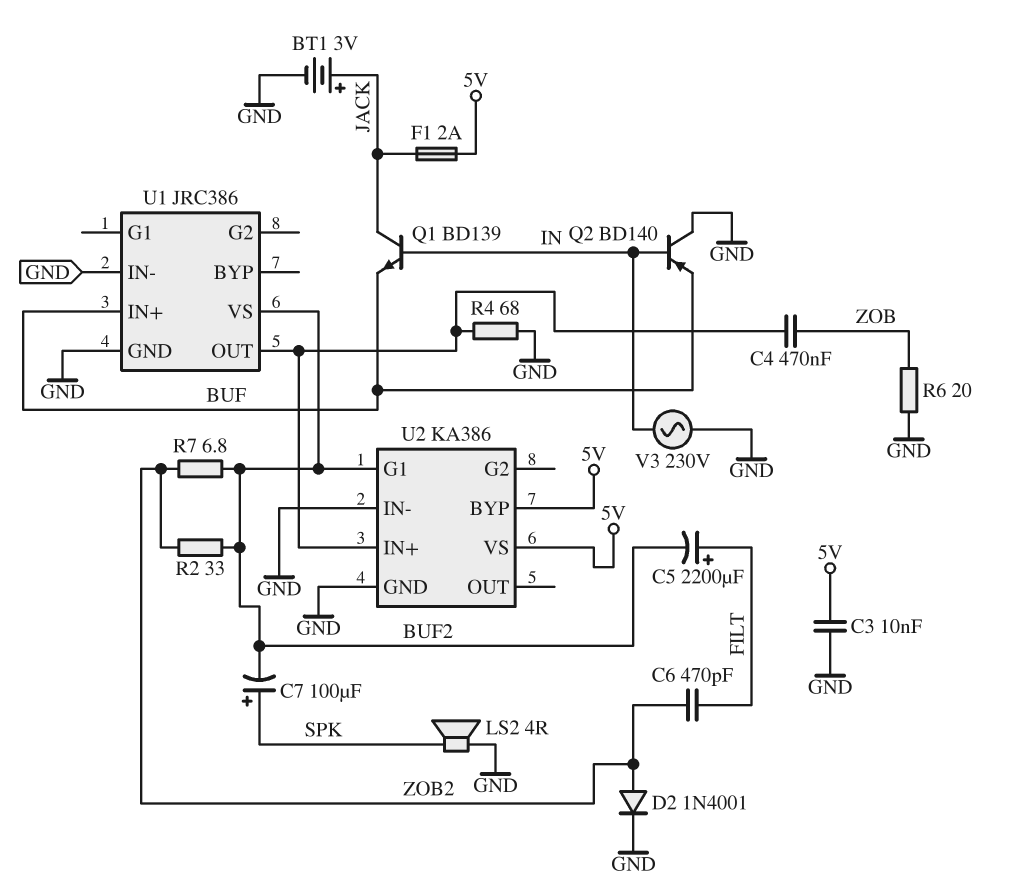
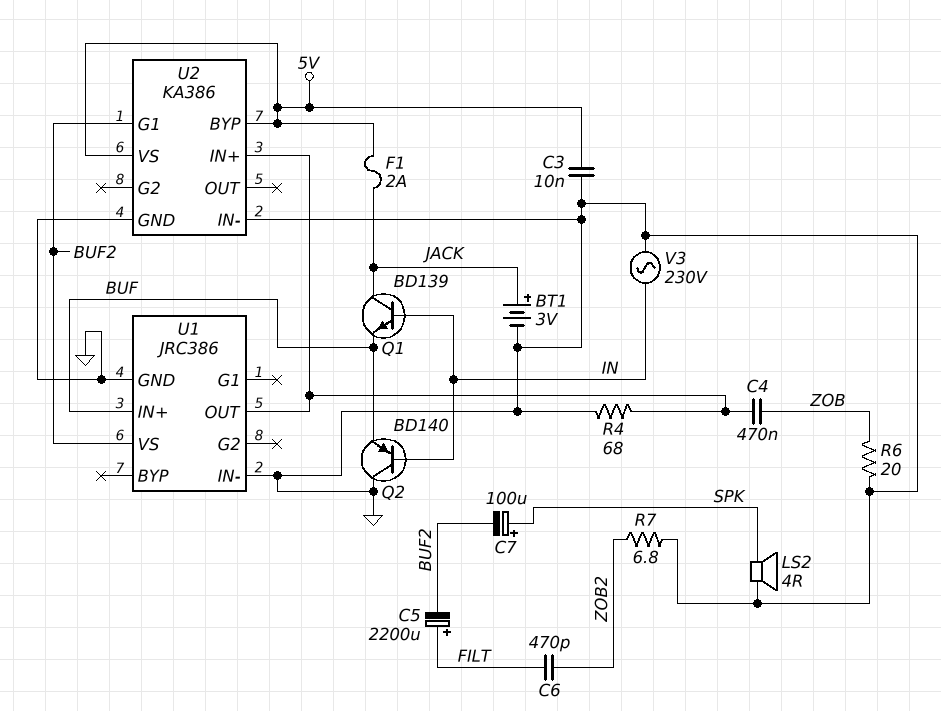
D2: diode 1N4001 (A ZOB2, K GND) -> none
R2: 33 (BUF2, ZOB2) -> none
R7: 6.8 (BUF2, ZOB2) -> 6.8 (GND, ZOB2)

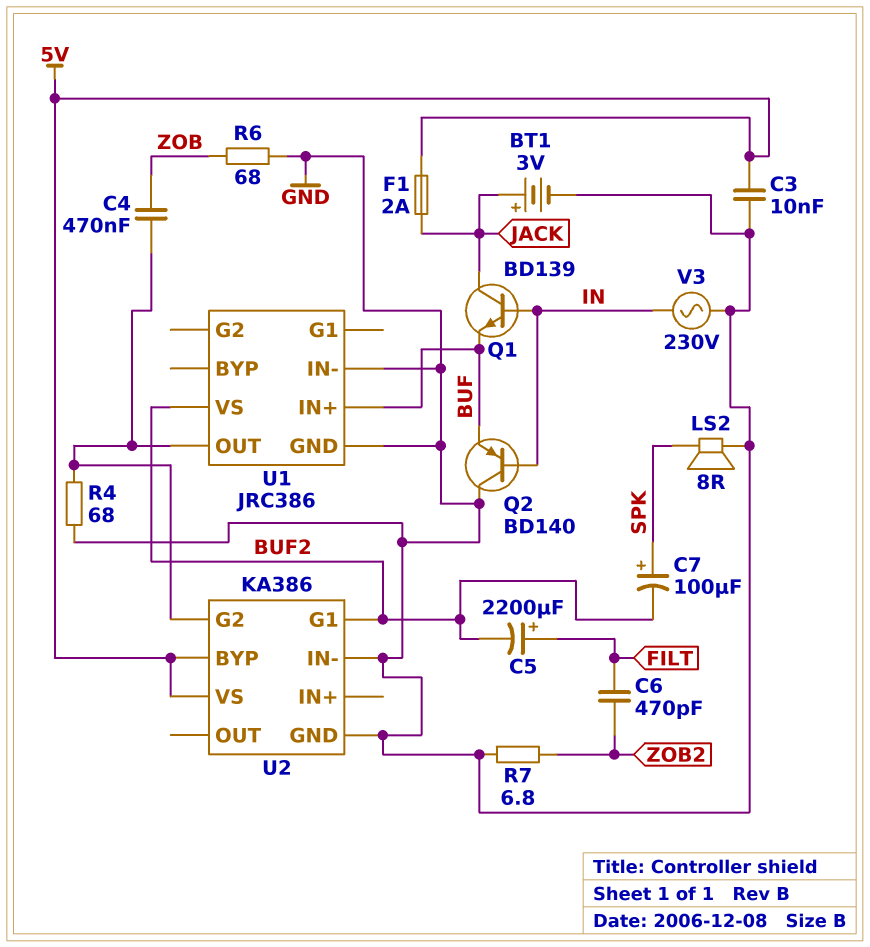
LS2: speaker 4R (GND, SPK) -> speaker 8R (GND, SPK)
R6: 20 (GND, ZOB) -> 68 (GND, ZOB)
U2 pin G2: none -> U1/OUT
U2 pin IN+: U1/OUT -> none

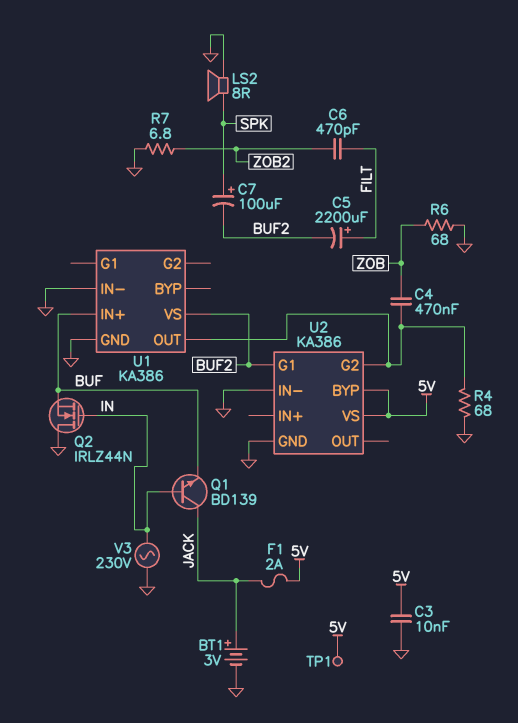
Q2: PNP BD140 (B IN, C GND, E BUF) -> NMOS IRLZ44N (G IN, D GND, S BUF)
TP1: none -> test point (5V)
U1: JRC386 -> KA386

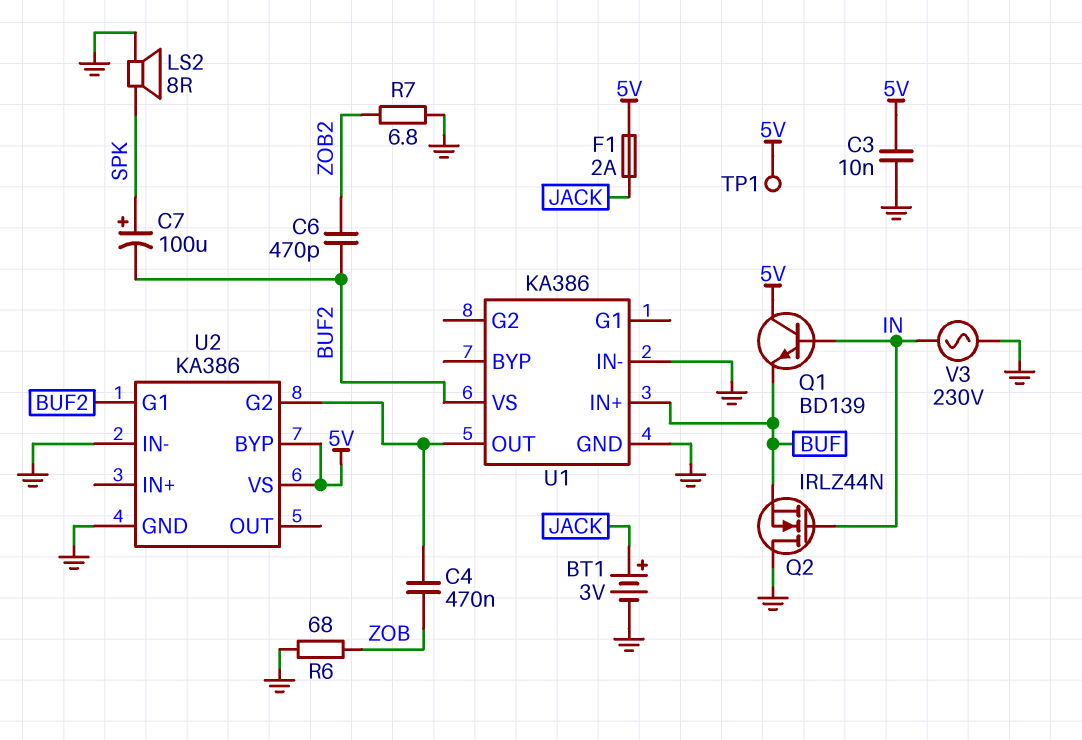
C5: 2200uF (plus FILT, minus BUF2) -> none
C6: 470pF (FILT, ZOB2) -> 470pF (BUF2, ZOB2)
Q1: NPN BD139 (B IN, C JACK, E BUF) -> NPN BD139 (B IN, C 5V, E BUF)
R4: 68 (GND, U1/OUT) -> none

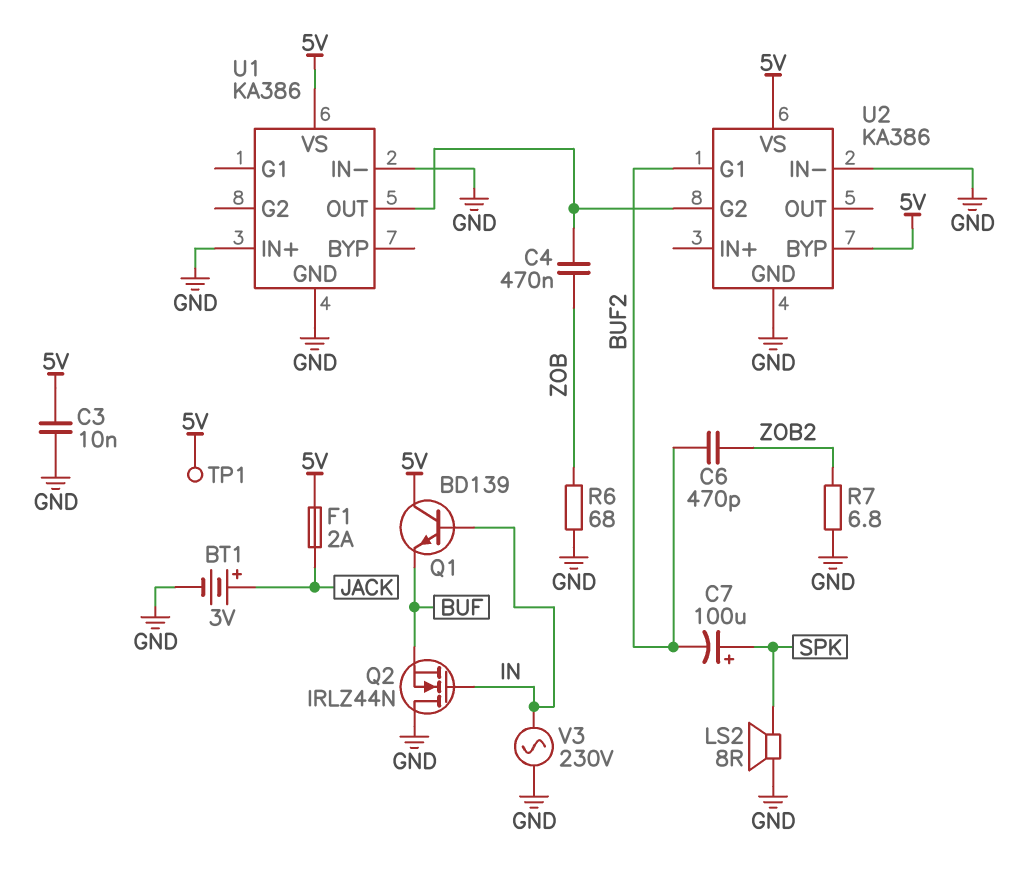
U1 pin IN+: BUF -> GND
U1 pin VS: BUF2 -> 5V

